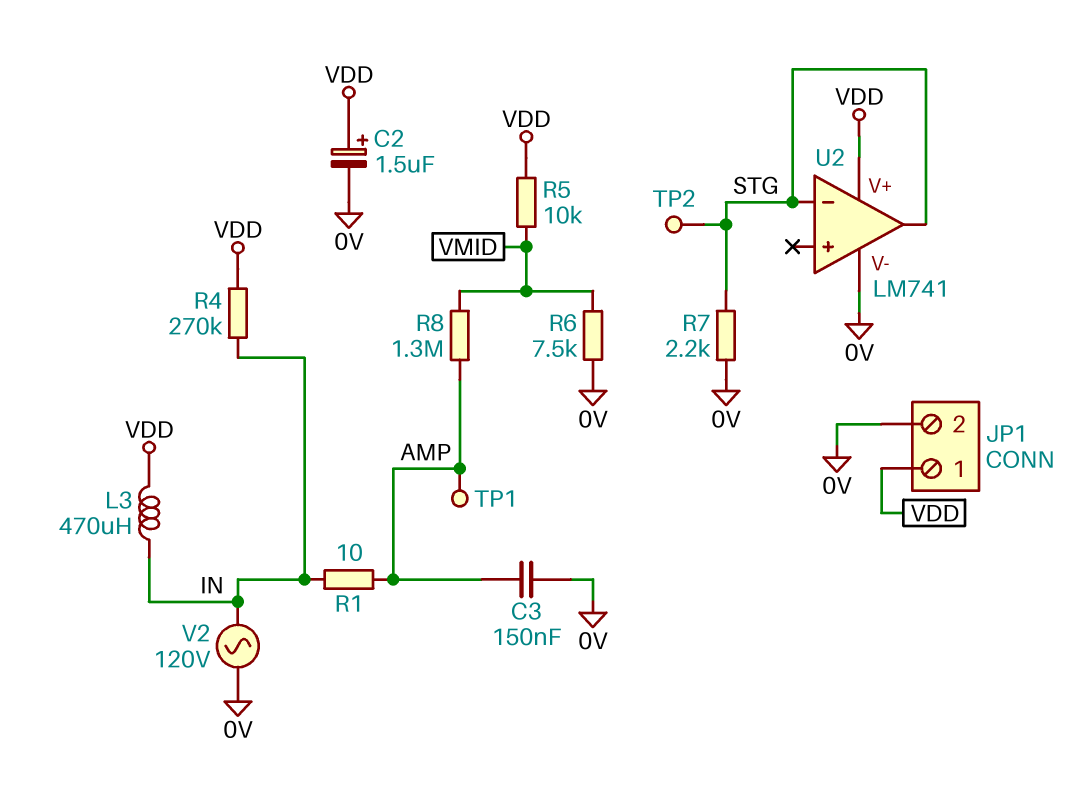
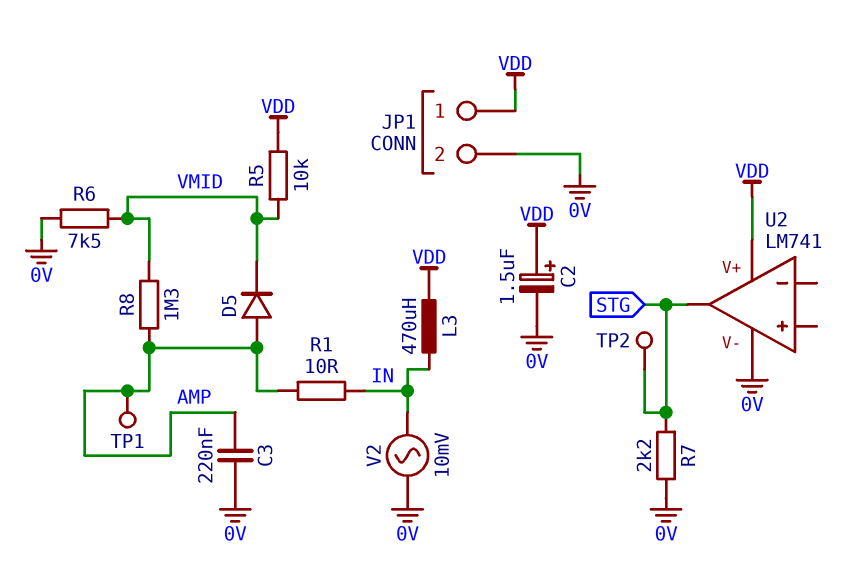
C3: 150nF (0V, AMP) -> 220nF (0V, AMP)
D5: none -> diode (A AMP, K VMID)
R4: 270k (IN, VDD) -> none
U2 pin in-: STG -> none
V2: AC 120V (0V, IN) -> AC 10mV (0V, IN)

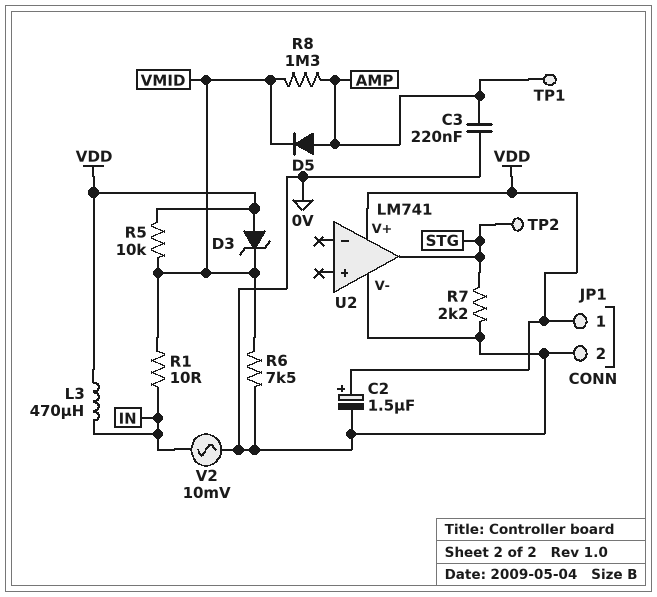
D3: none -> zener (A VDD, K VMID)
R1: 10 (AMP, IN) -> 10 (IN, VMID)

